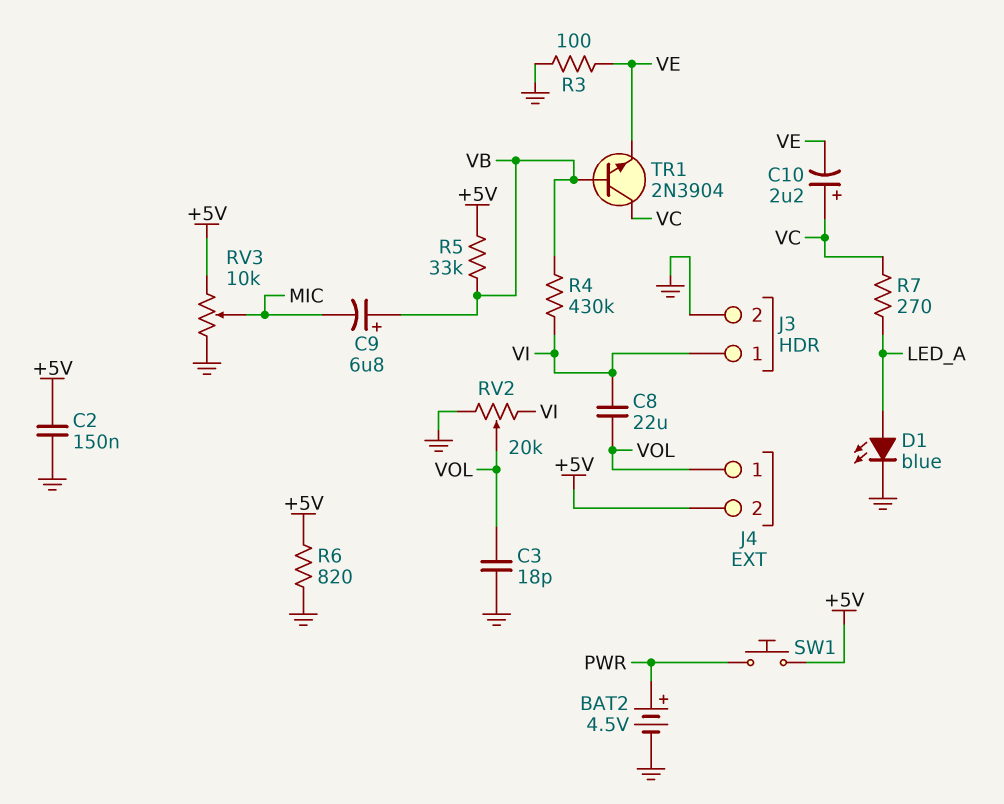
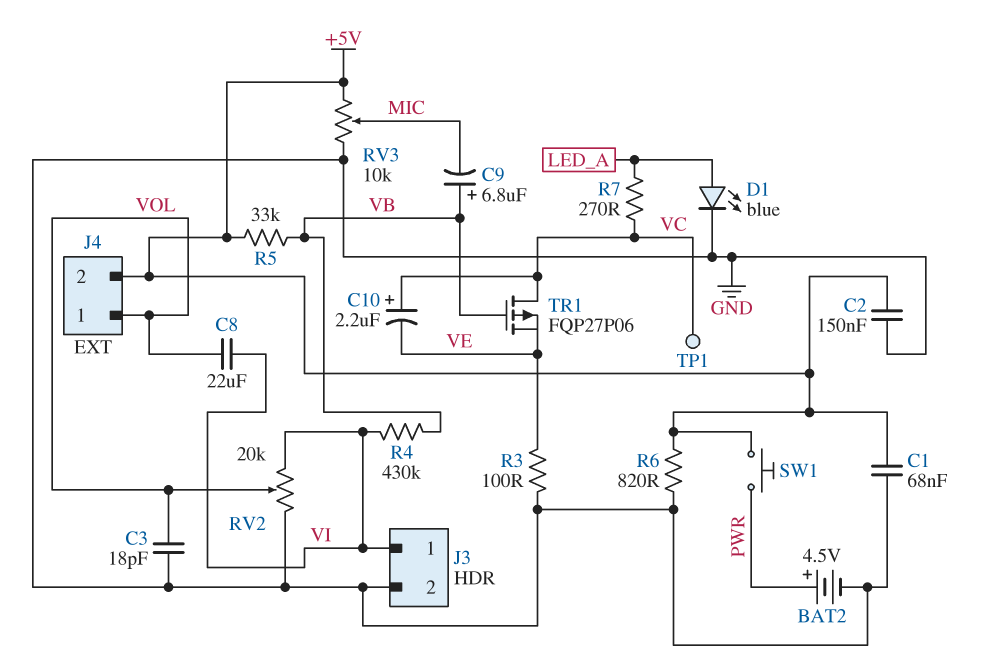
C1: none -> 68nF (+5V, GND)
TP1: none -> test point (VC)
TR1: NPN 2N3904 (B VB, C VC, E VE) -> PMOS FQP27P06 (G VB, D VC, S VE)

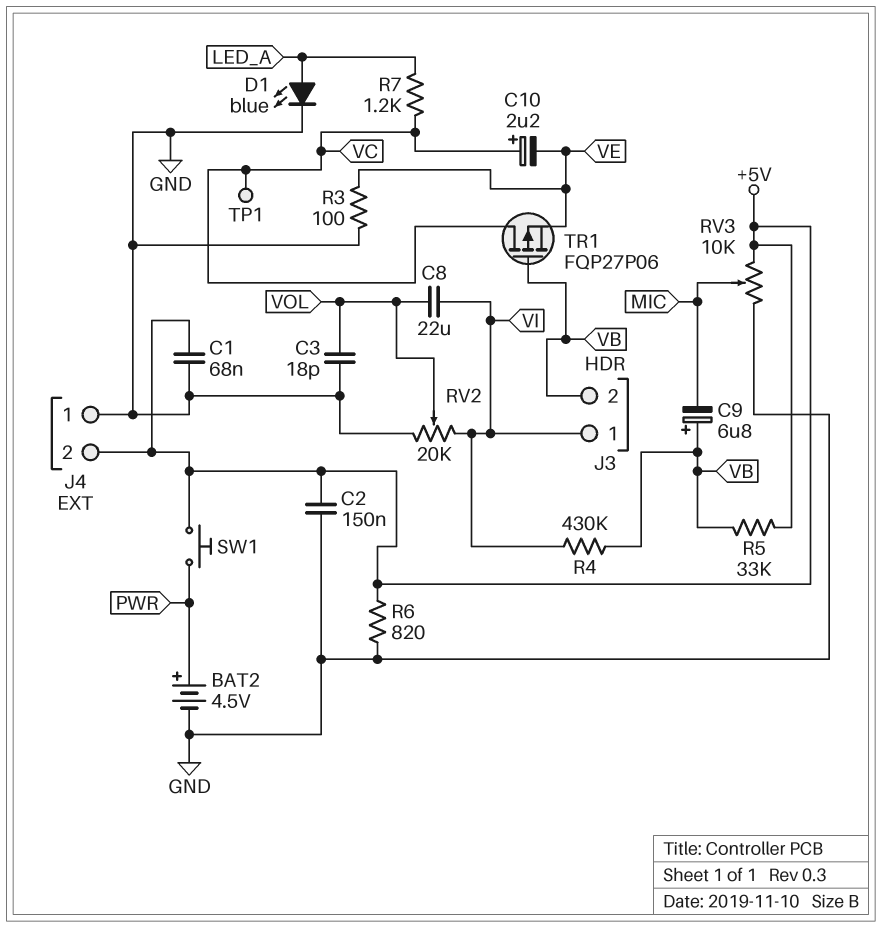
J3 pin 2: GND -> VB
J4 pin 1: VOL -> GND
R7: 270 (LED_A, VC) -> 1.2k (LED_A, VC)

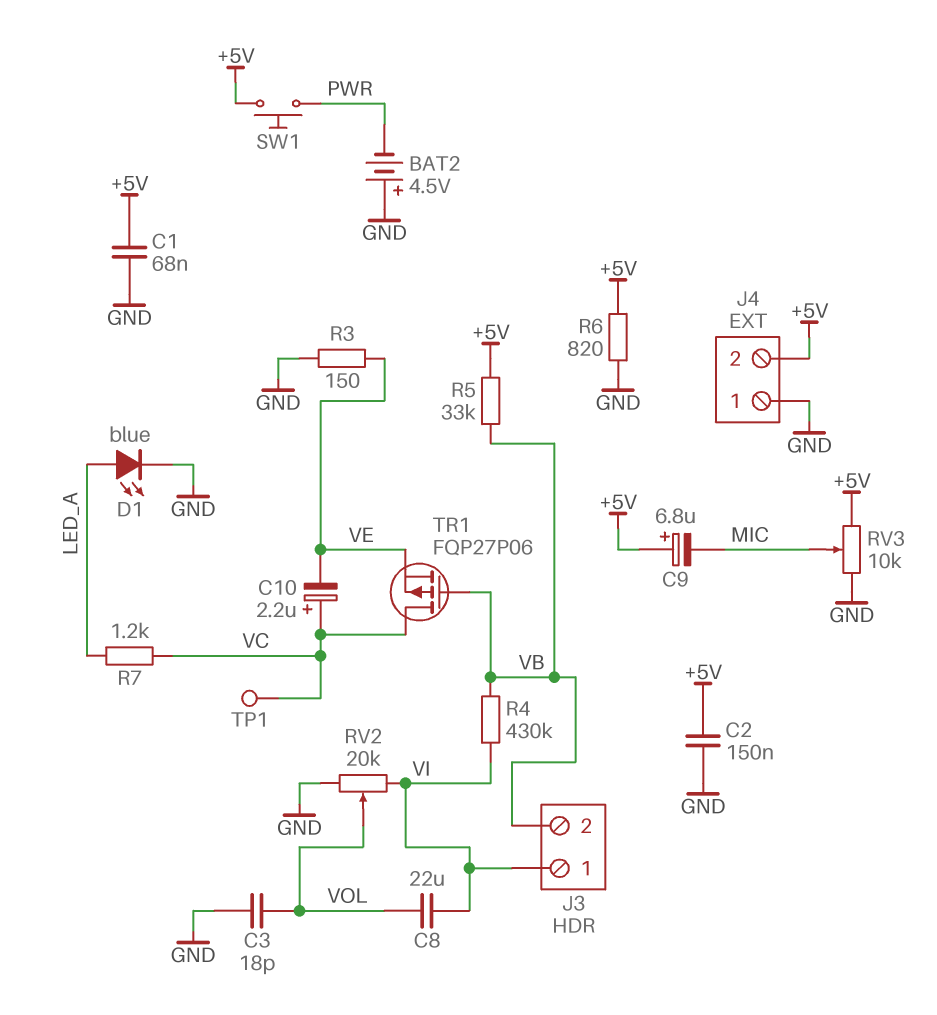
BAT2: 4.5V (plus PWR, minus GND) -> 4.5V (plus GND, minus PWR)
C9: 6.8uF (plus VB, minus MIC) -> 6.8uF (plus +5V, minus MIC)
R3: 100 (GND, VE) -> 150 (GND, VE)

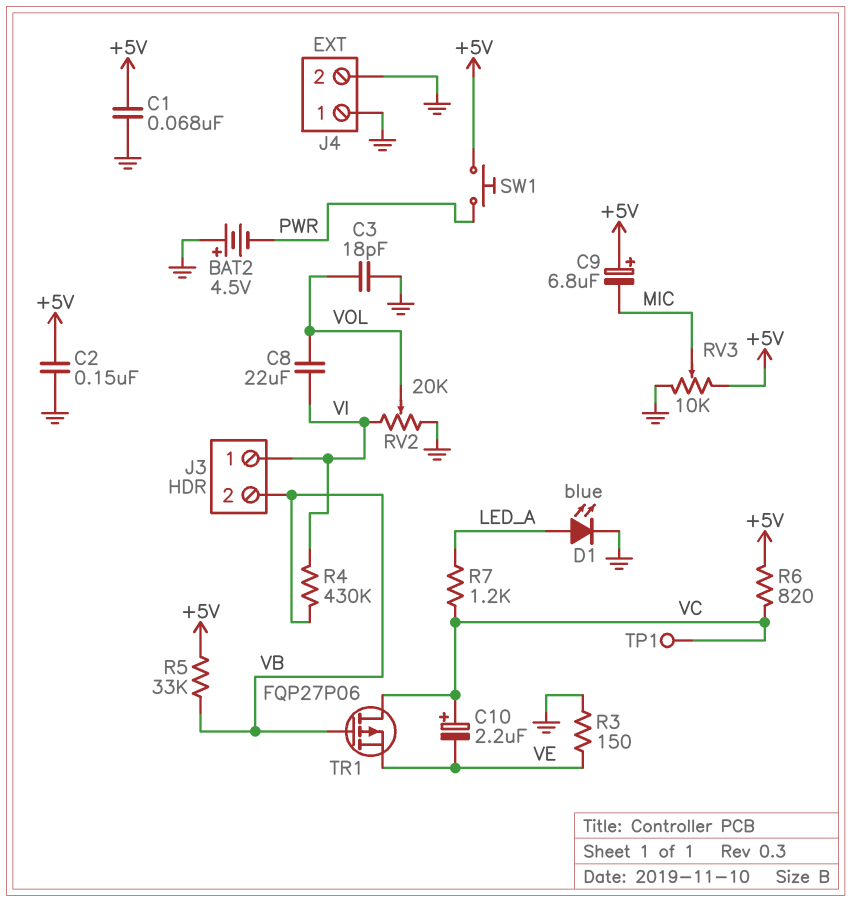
J4 pin 2: +5V -> GND
R6: 820 (+5V, GND) -> 820 (+5V, VC)

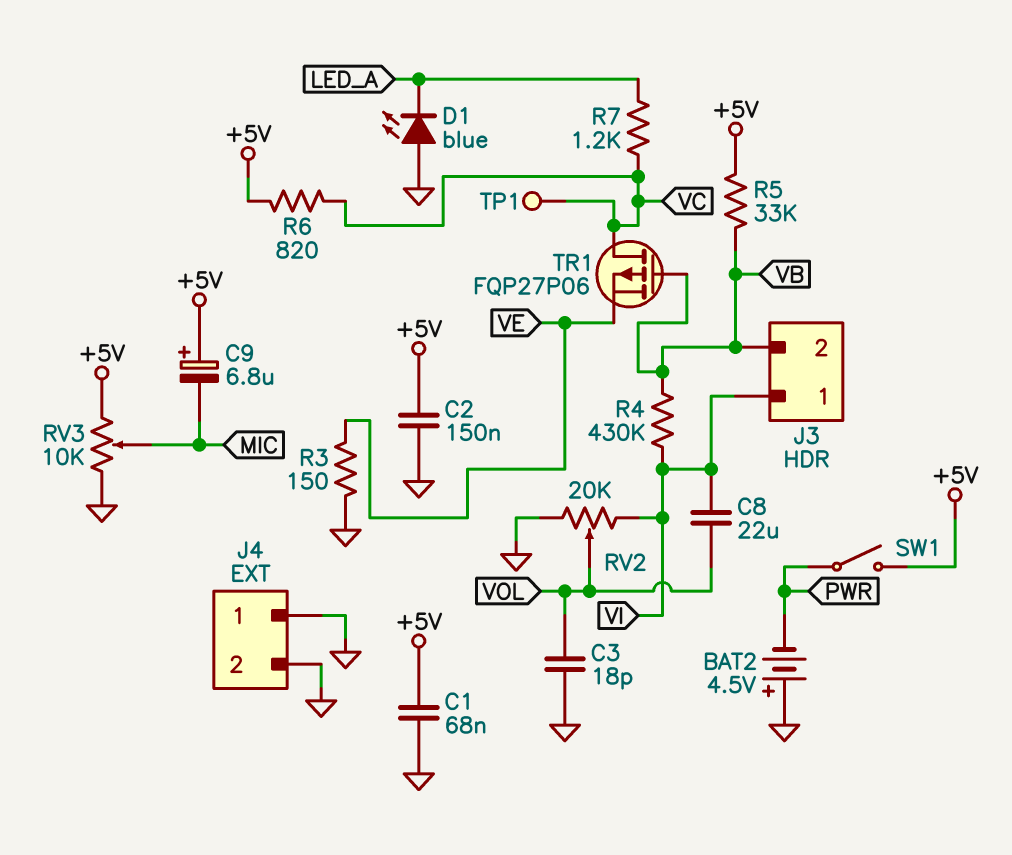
C10: 2.2uF (plus VC, minus VE) -> none
D1: LED blue (A LED_A, K GND) -> LED blue (A GND, K LED_A)
SW1: button (+5V, PWR) -> switch (+5V, PWR)

